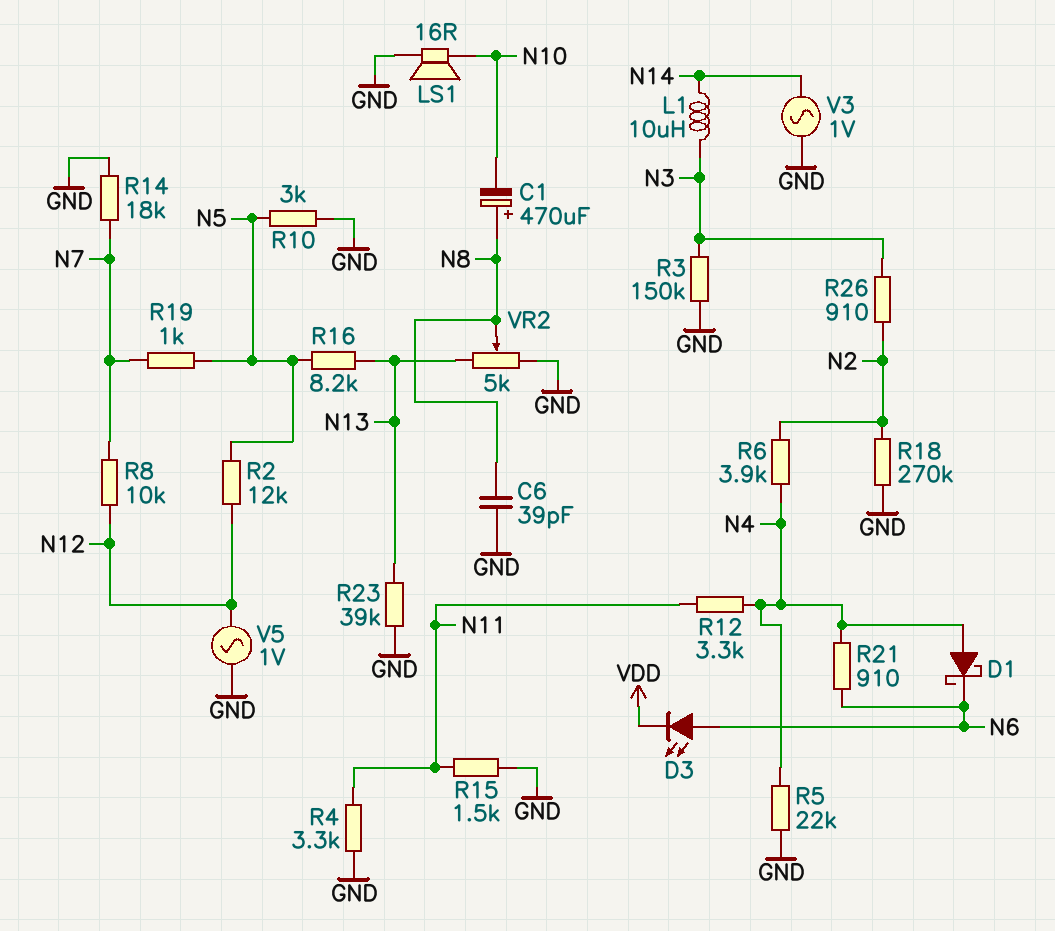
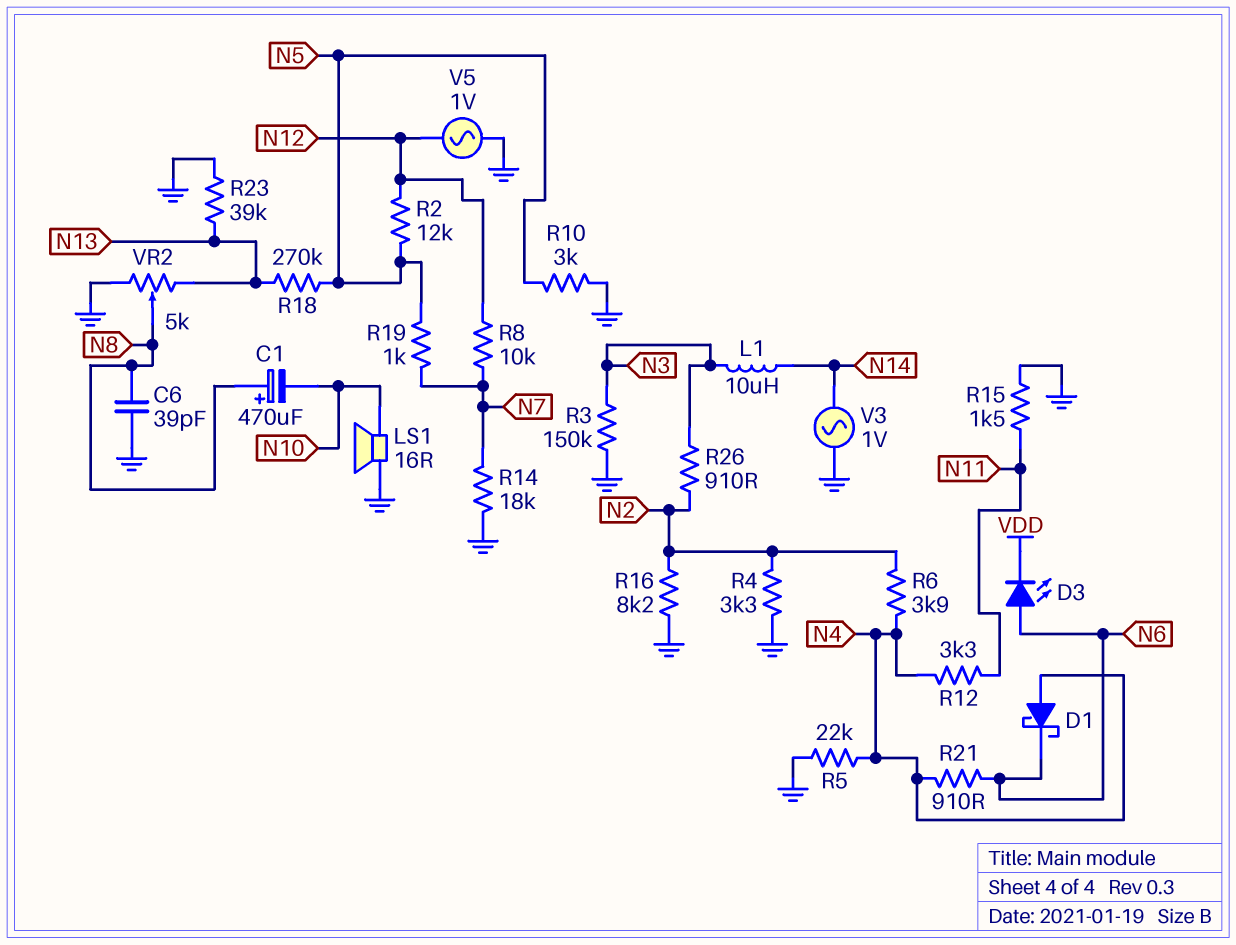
R4: 3.3k (GND, N11) -> 3.3k (GND, N2)
R16: 8.2k (N5, N13) -> 8.2k (GND, N2)
R18: 270k (GND, N2) -> 270k (N5, N13)

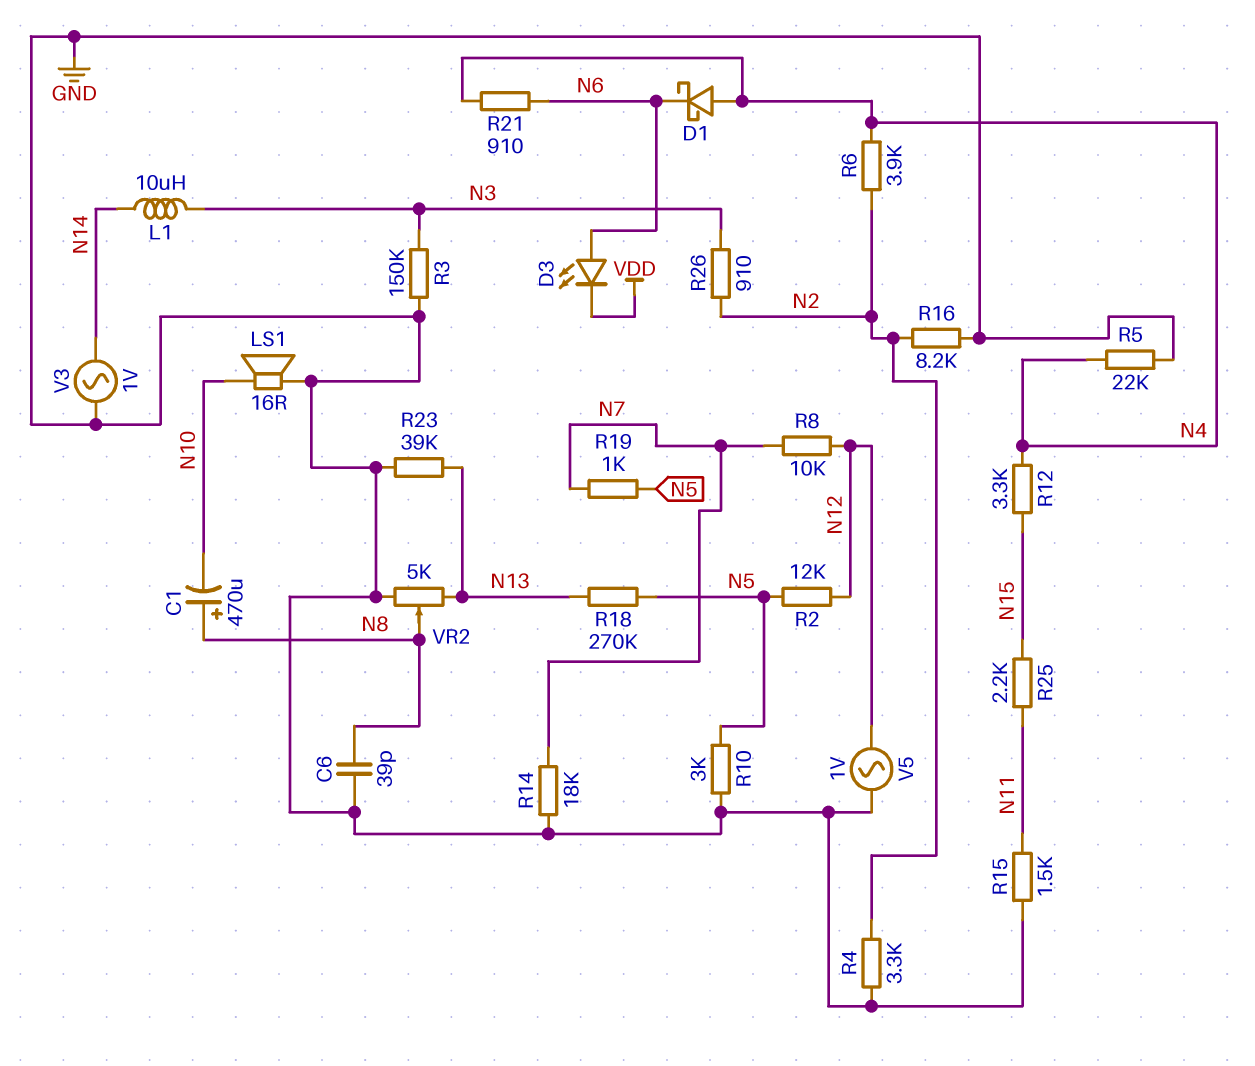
R12: 3.3k (N4, N11) -> 3.3k (N4, N15)
R25: none -> 2.2k (N11, N15)

